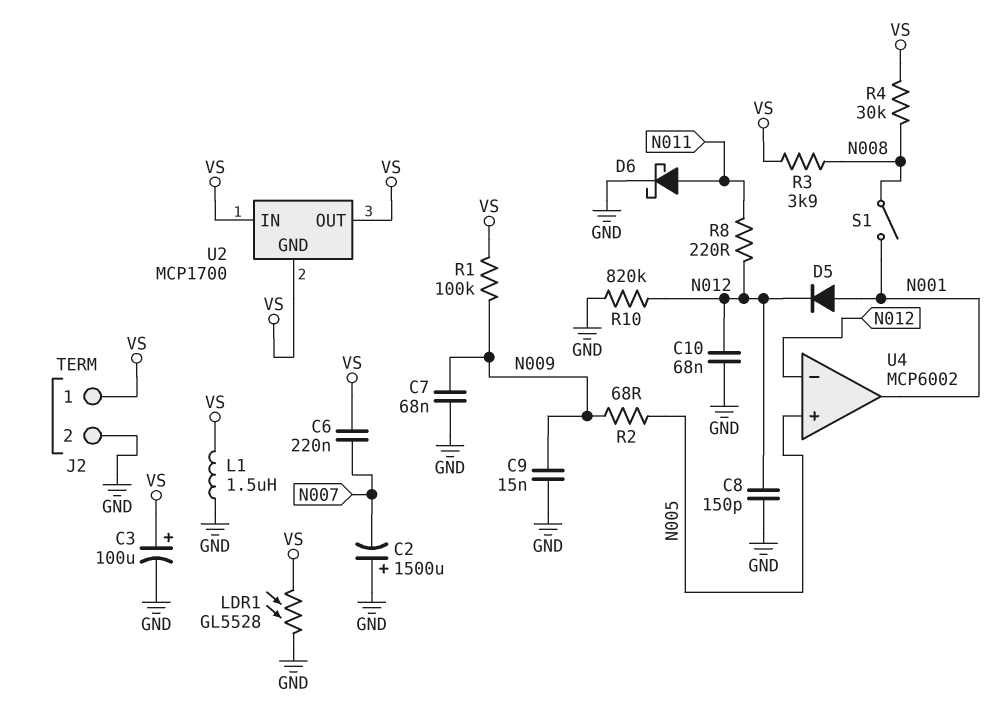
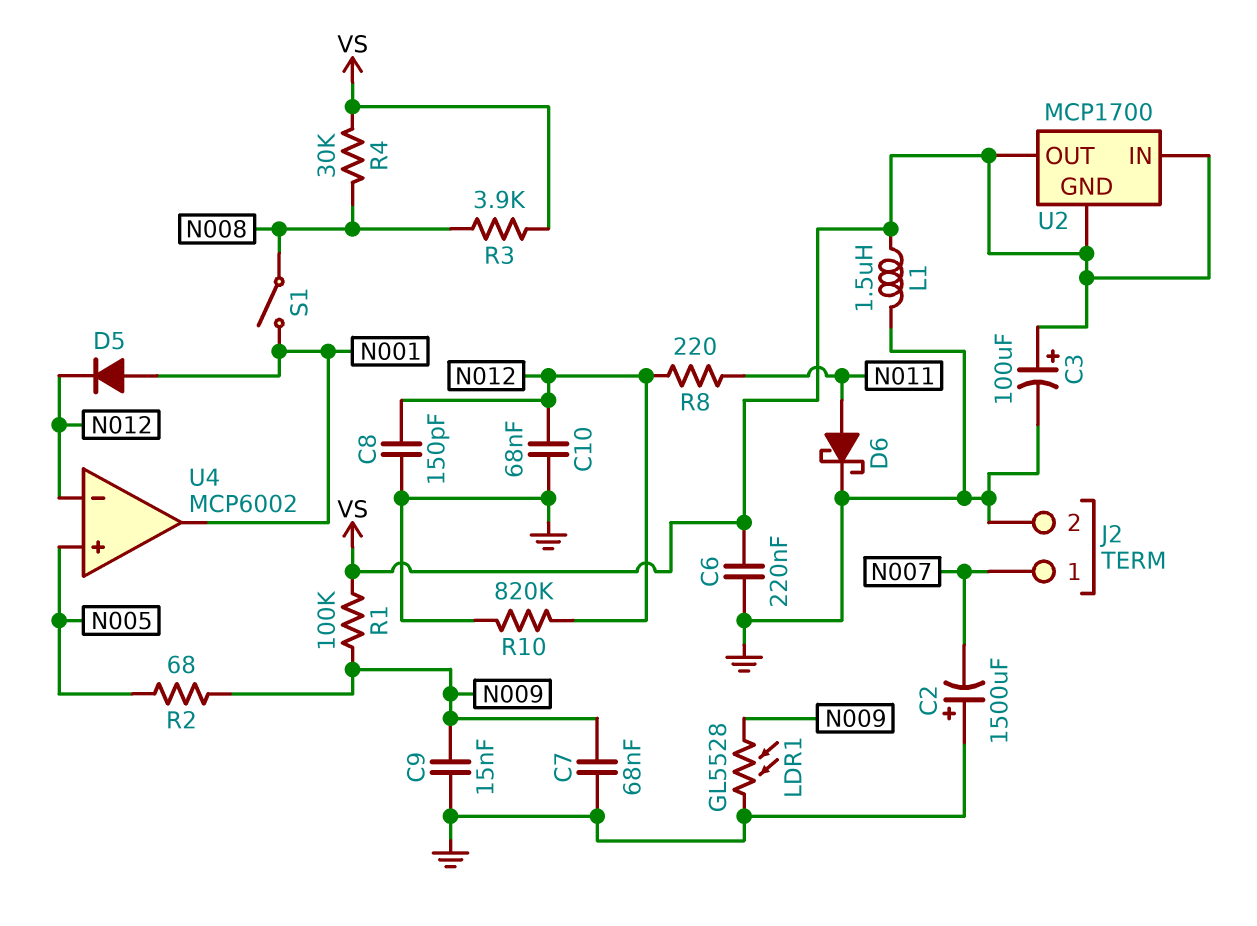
C6: 220nF (N007, VS) -> 220nF (GND, VS)
J2 pin 1: VS -> N007
LDR1: GL5528 (GND, VS) -> GL5528 (GND, N009)

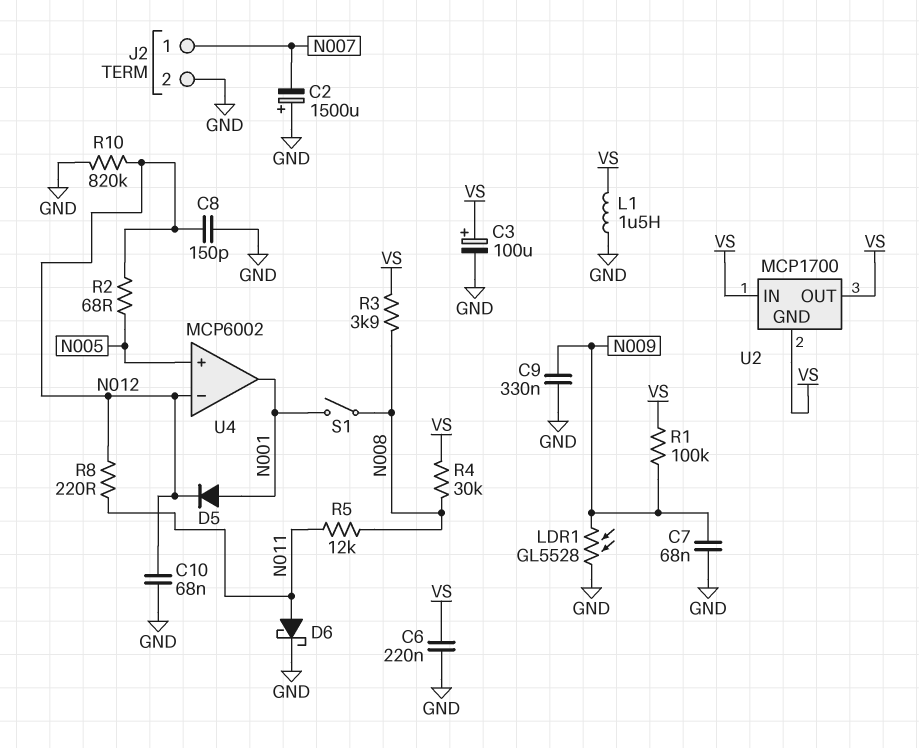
C9: 15nF (GND, N009) -> 330nF (GND, N009)
R2: 68 (N005, N009) -> 68 (N005, N012)
R5: none -> 12k (N008, N011)

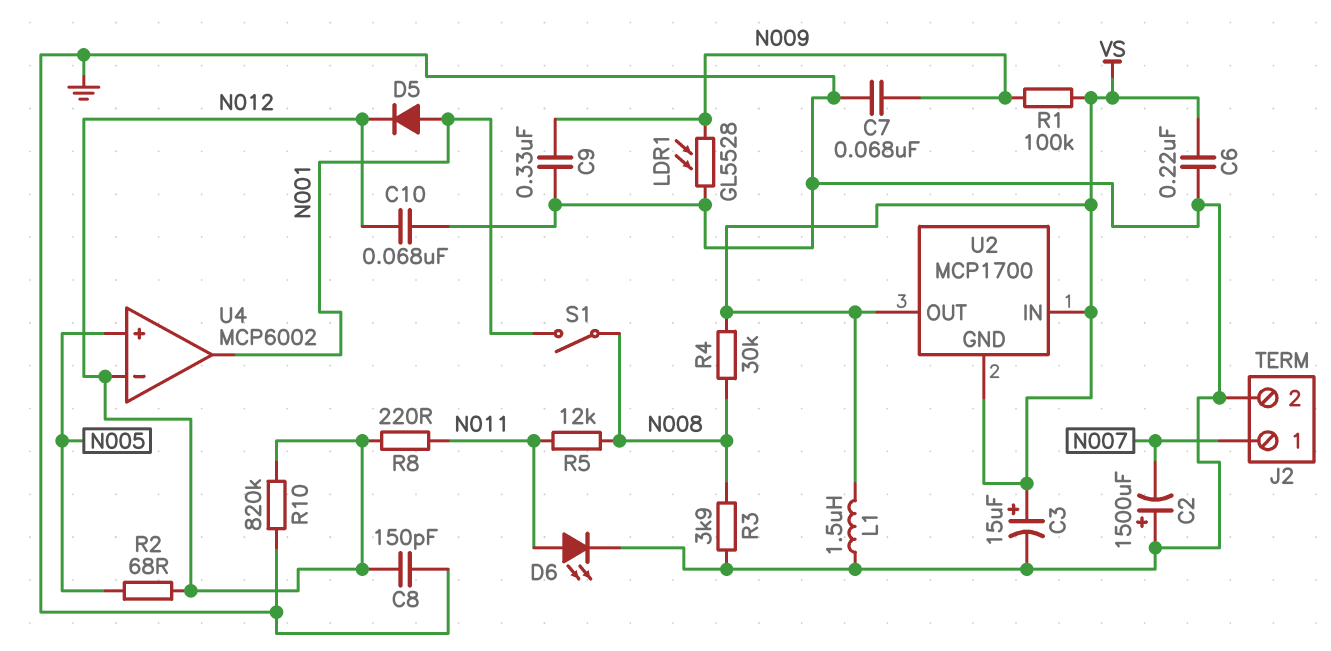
C3: 100uF (plus VS, minus GND) -> 15uF (plus VS, minus GND)
D6: schottky (A N011, K GND) -> LED (A N011, K GND)
R3: 3.9k (N008, VS) -> 3.9k (GND, N008)

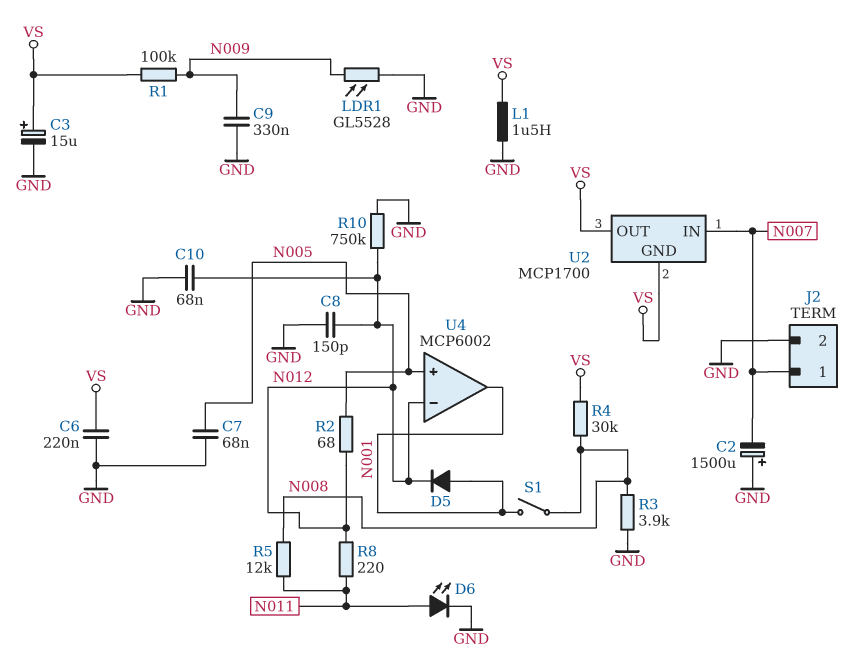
C7: 68nF (GND, N009) -> 68nF (GND, N005)
R10: 820k (GND, N012) -> 750k (GND, N012)
U2 pin IN: VS -> N007

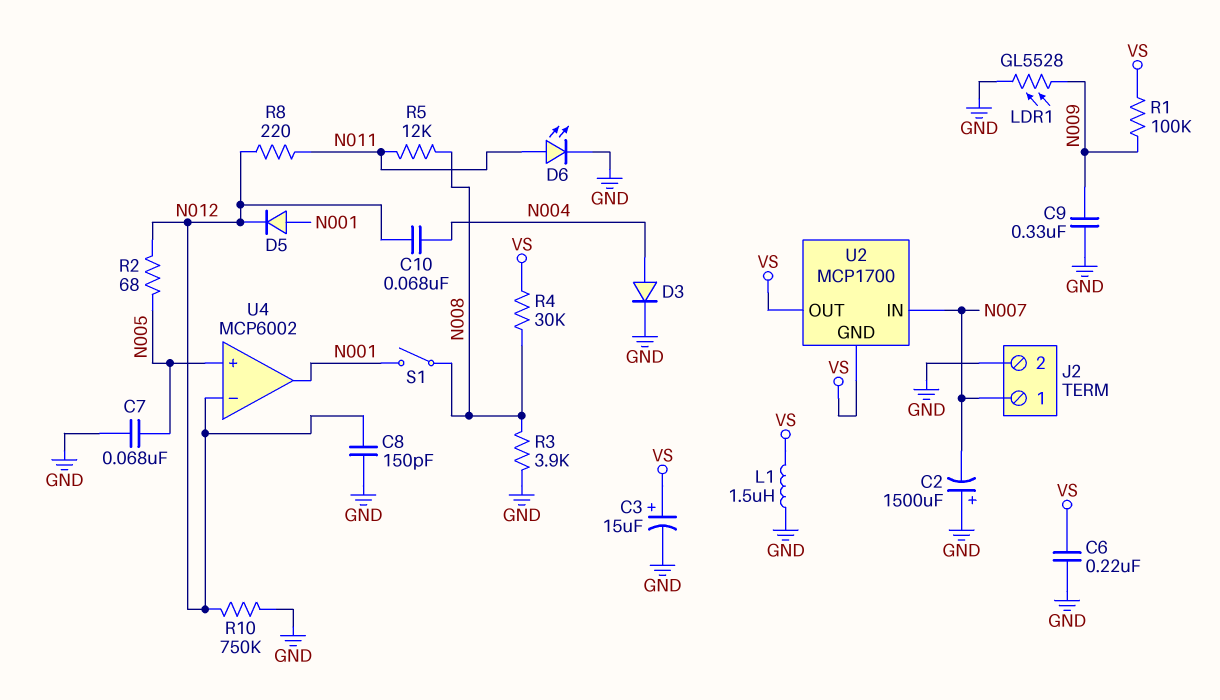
C10: 68nF (GND, N012) -> 68nF (N004, N012)
D3: none -> diode (A N004, K GND)

